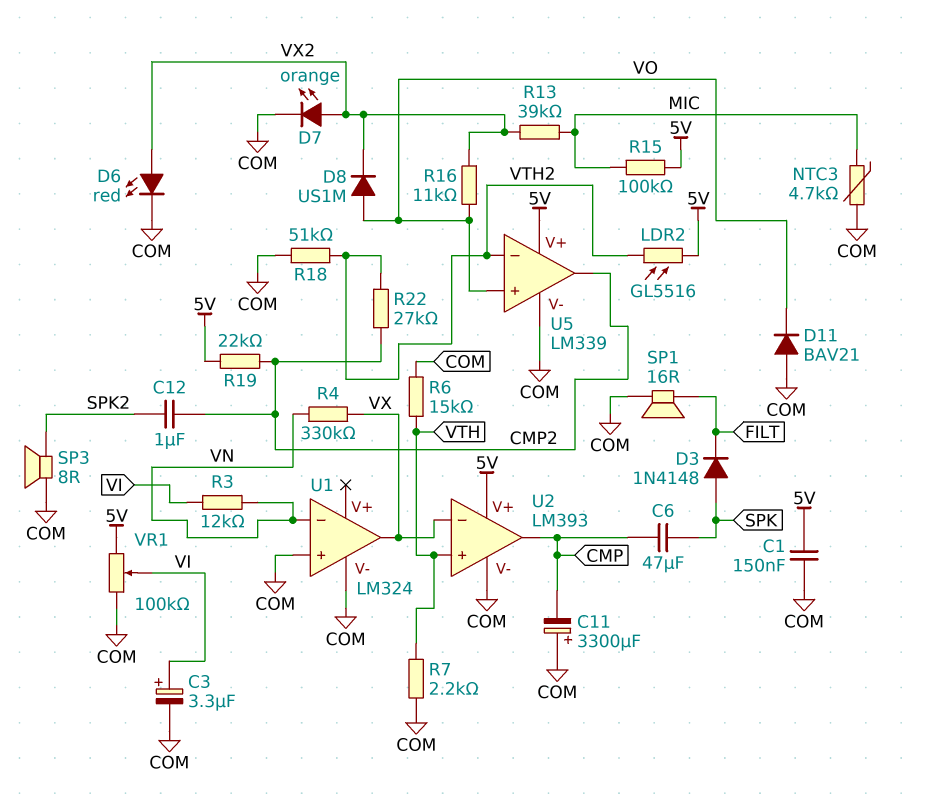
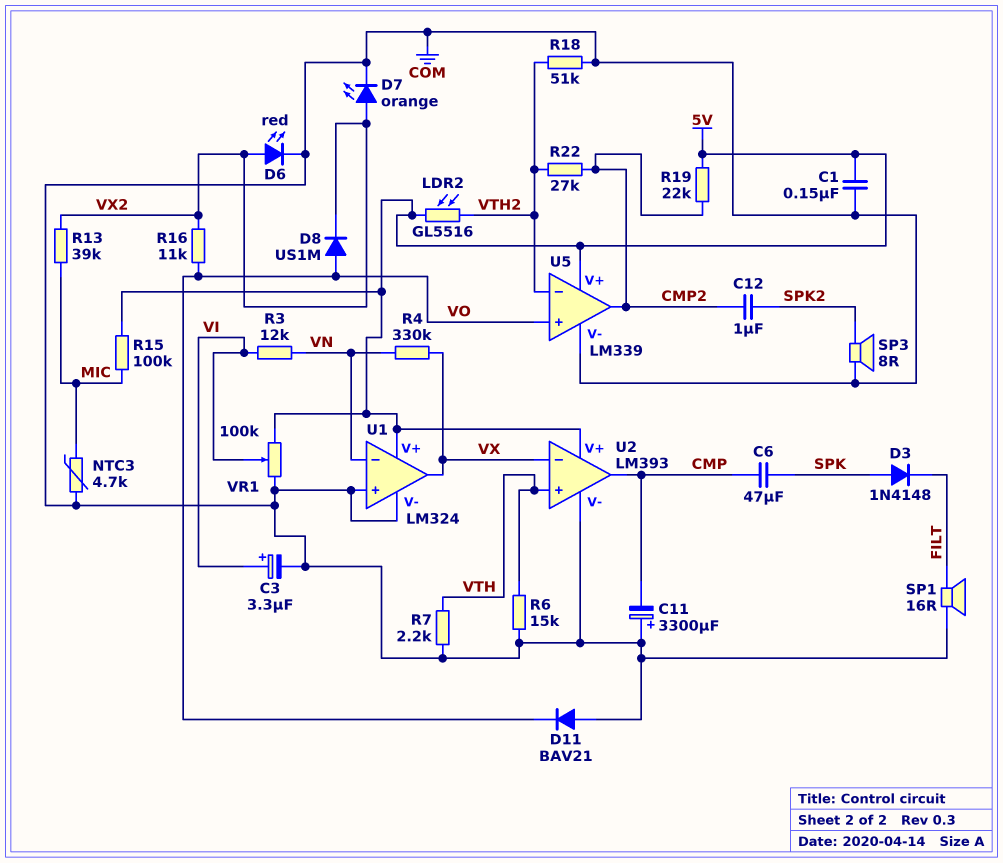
U1 pin V+: none -> 5V

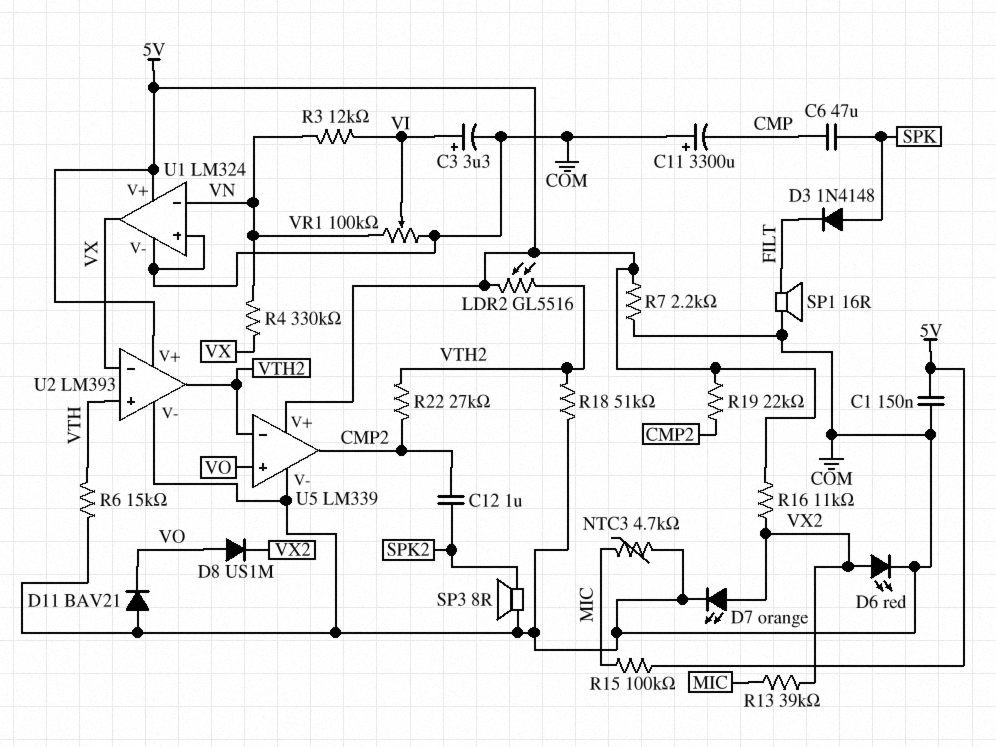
R7: 2.2k (COM, VTH) -> 2.2k (5V, COM)
R16: 11k (VO, VX2) -> 11k (5V, VX2)
U2 pin out: CMP -> VTH2
VR1: 100k (5V, COM, wiper VI) -> 100k (COM, VN, wiper VI)

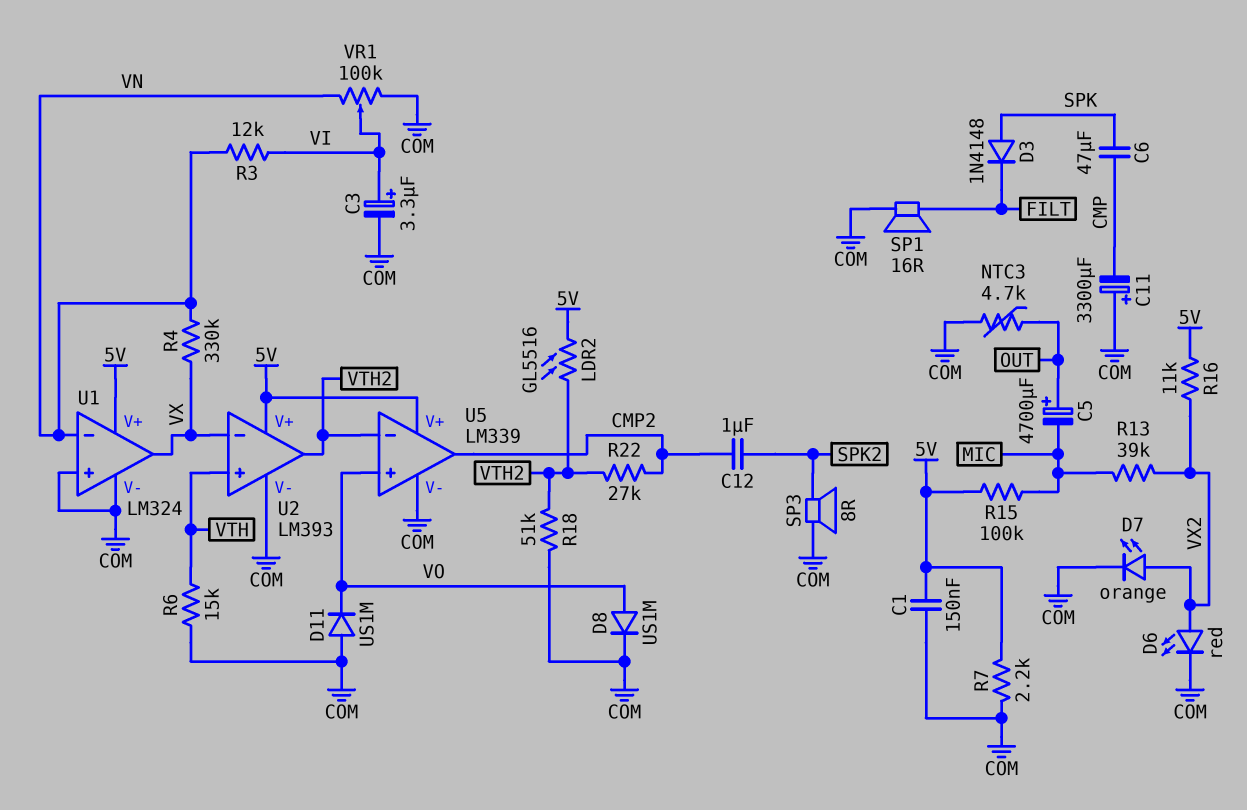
C5: none -> 4700uF (plus OUT, minus MIC)
D8: diode US1M (A VO, K VX2) -> diode US1M (A VO, K COM)
D11: diode BAV21 (A COM, K VO) -> diode US1M (A COM, K VO)
NTC3: 4.7k (COM, MIC) -> 4.7k (COM, OUT)
R19: 22k (5V, CMP2) -> none

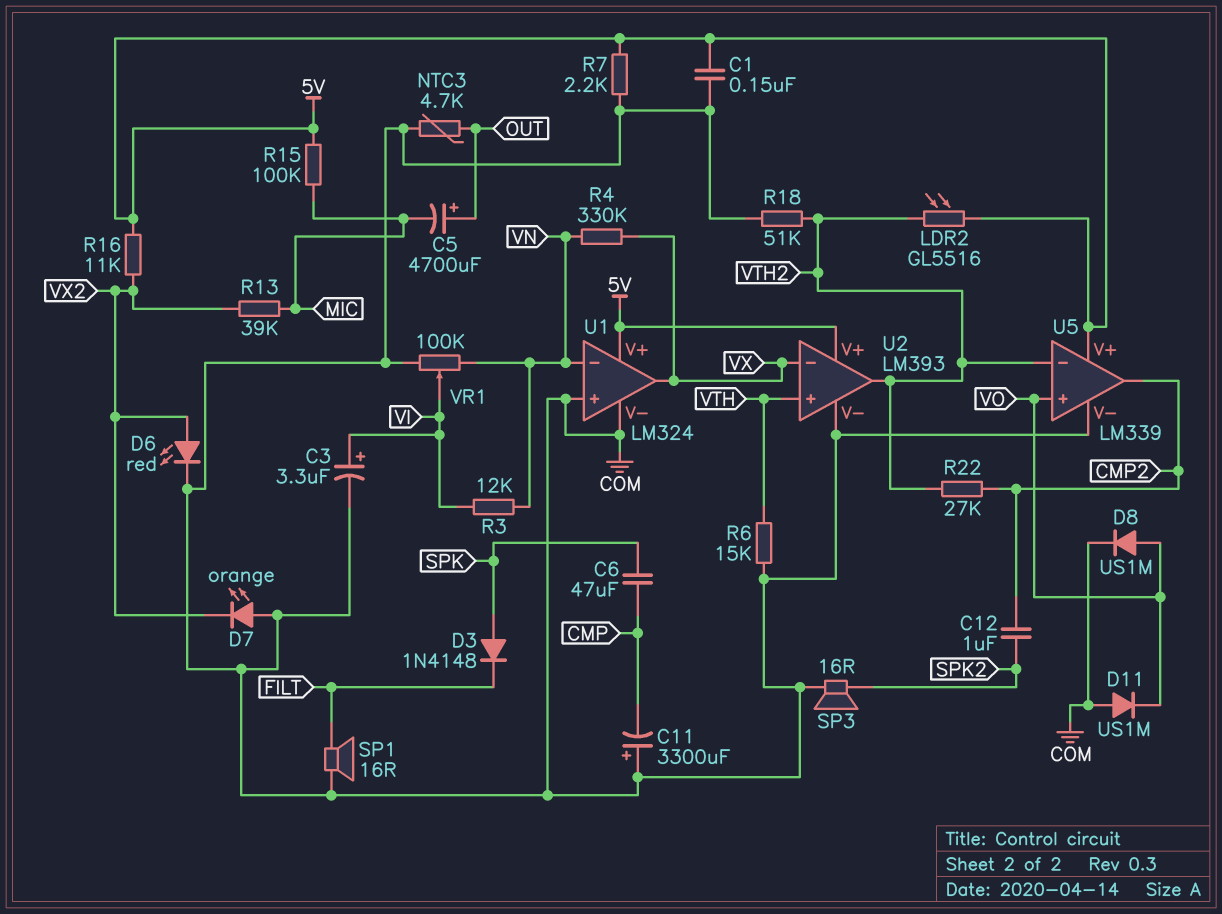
D7: LED orange (A VX2, K COM) -> LED orange (A COM, K VX2)
SP3: speaker 8R (COM, SPK2) -> speaker 16R (COM, SPK2)

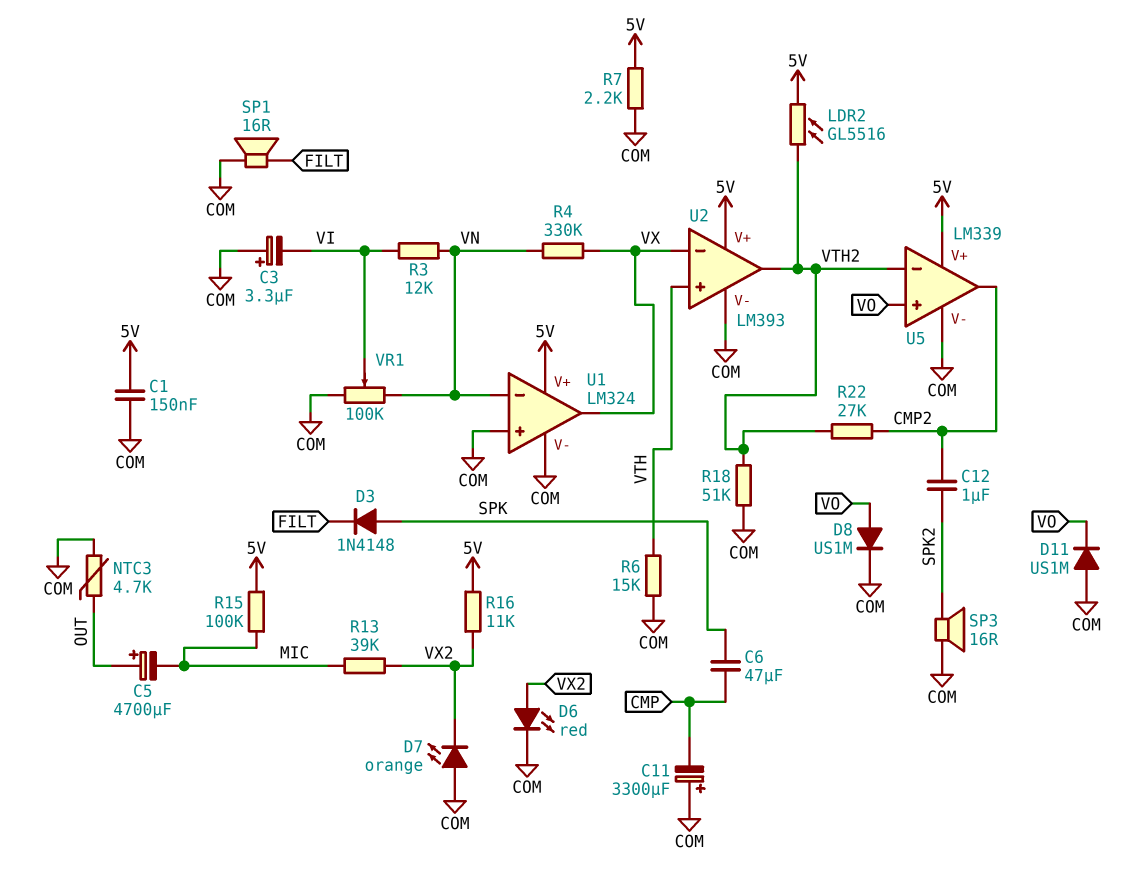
C3: 3.3uF (plus VI, minus COM) -> 3.3uF (plus COM, minus VI)

